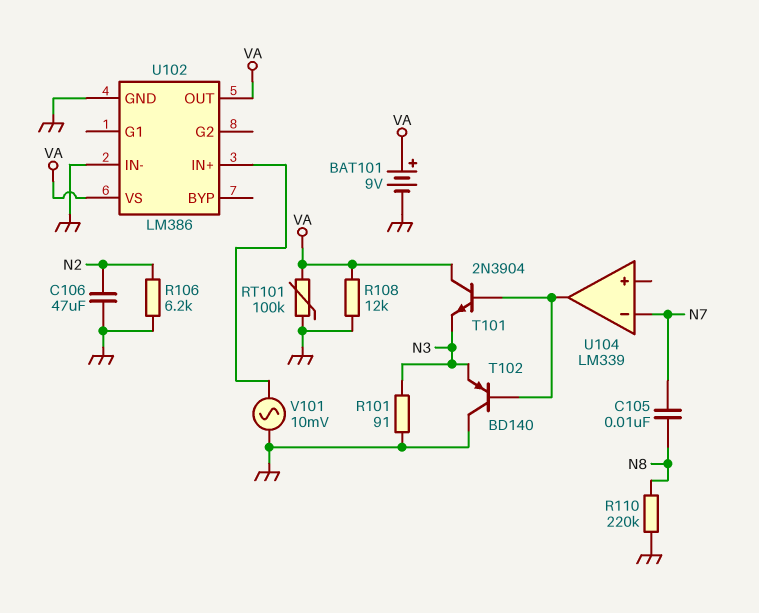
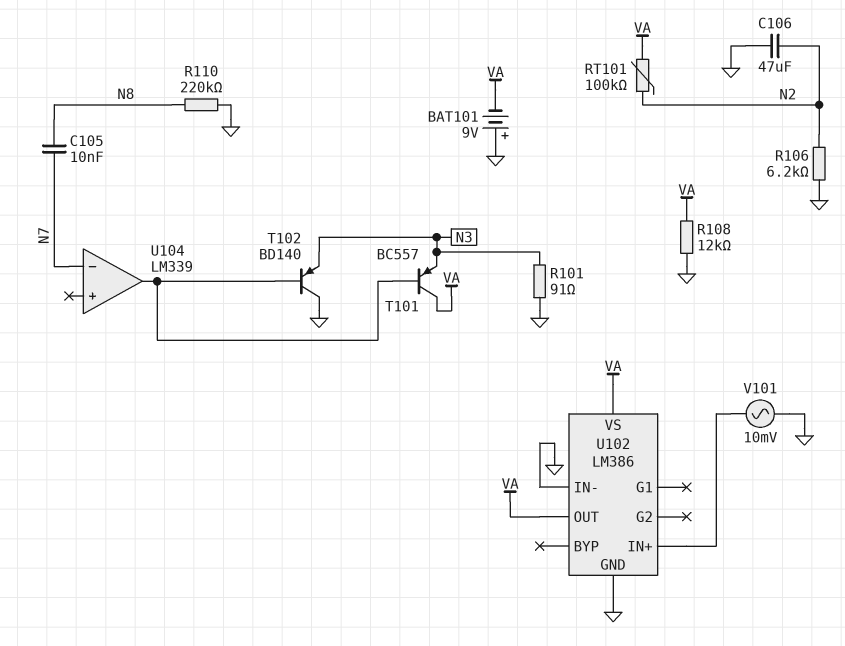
BAT101: 9V (plus VA, minus GND) -> 9V (plus GND, minus VA)
RT101: 100k (GND, VA) -> 100k (N2, VA)
T101: NPN 2N3904 (B U104/out, C VA, E N3) -> PNP BC557 (B U104/out, C VA, E N3)

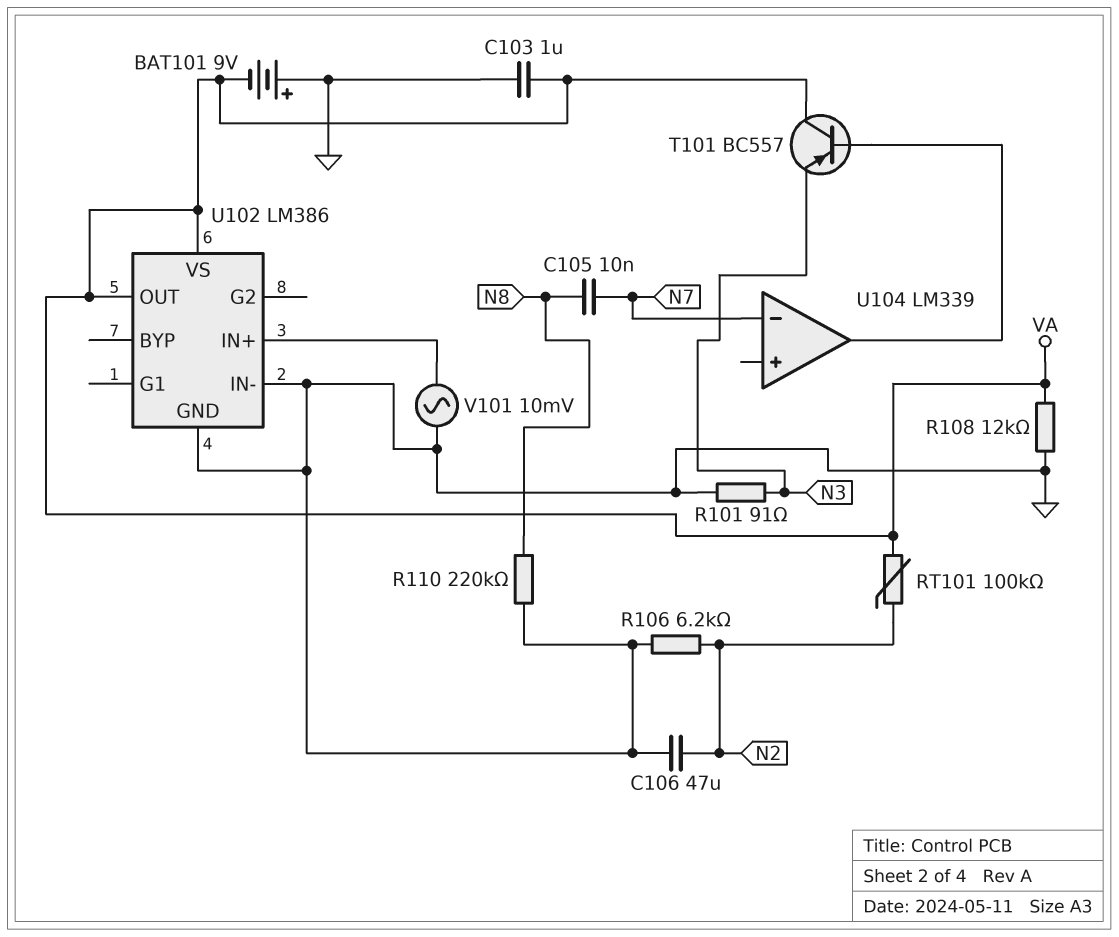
C103: none -> 1uF (GND, VA)
T102: PNP BD140 (B U104/out, C GND, E N3) -> none

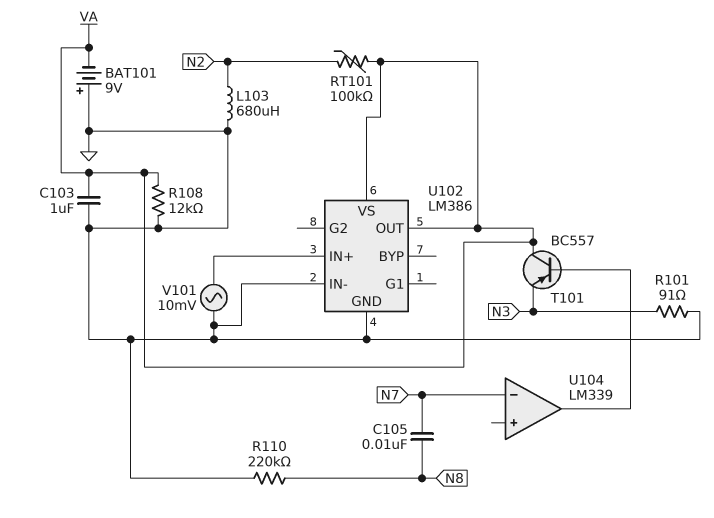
C106: 47uF (GND, N2) -> none
L103: none -> 680uH (GND, N2)
R106: 6.2k (GND, N2) -> none

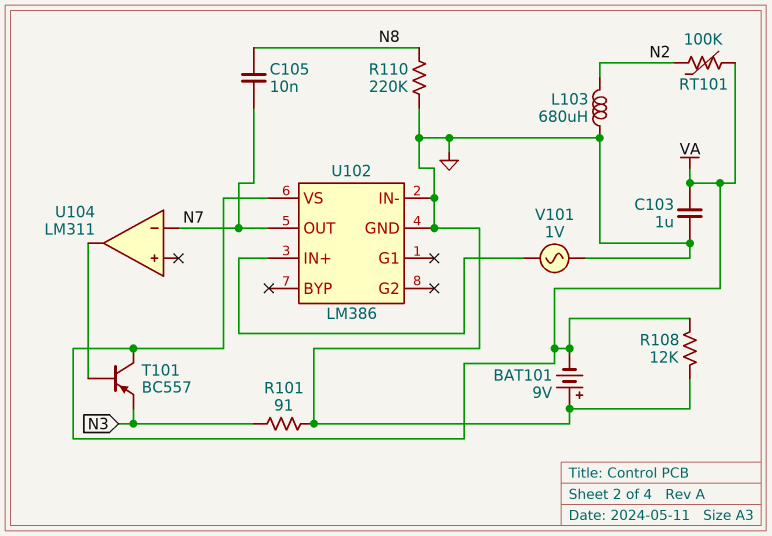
U102 pin OUT: VA -> N7
U104: LM339 -> LM311
V101: AC 10mV (GND, U102/IN+) -> AC 1V (GND, U102/IN+)

